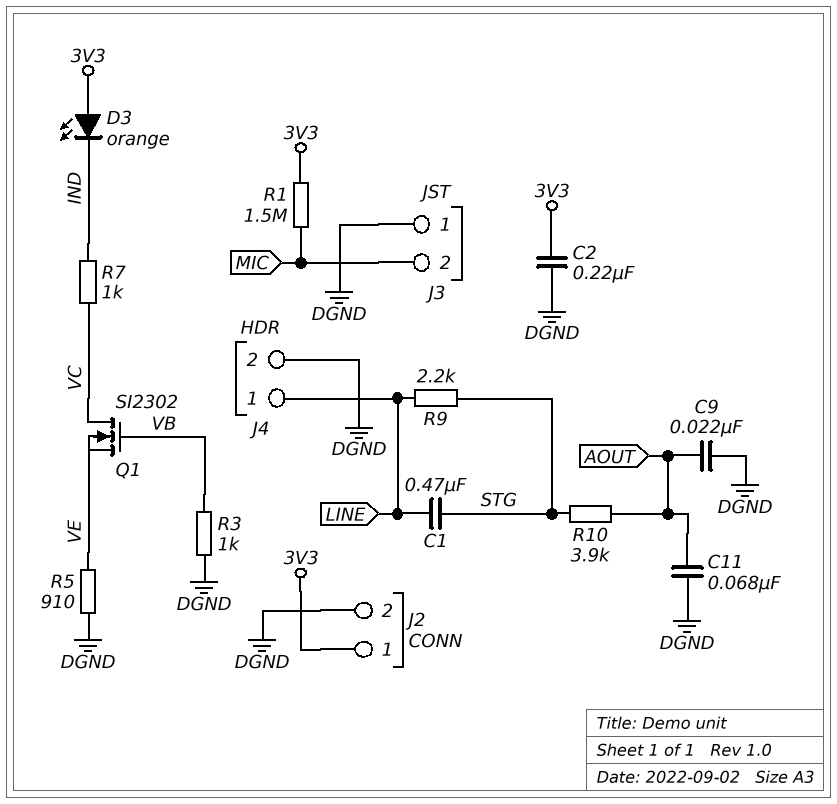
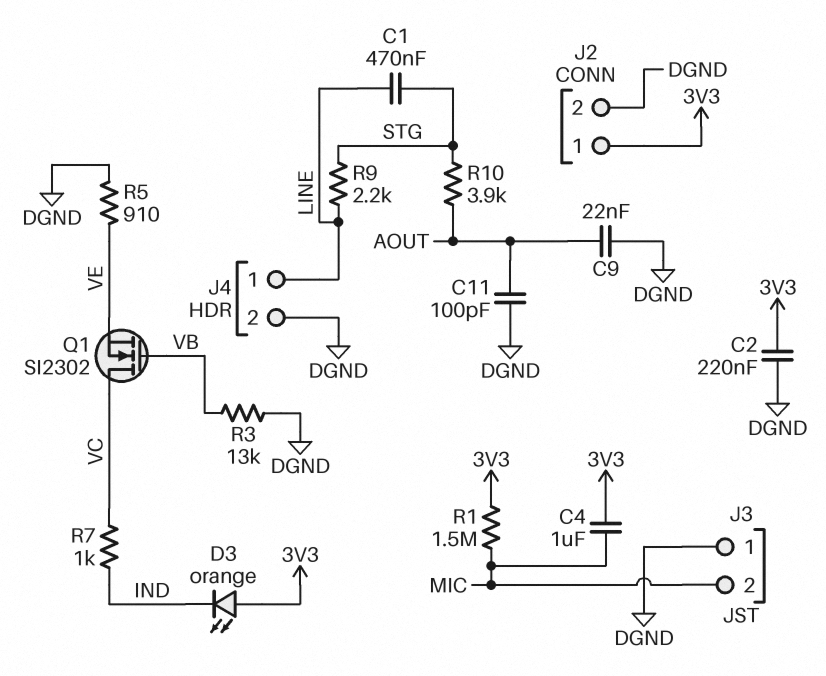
C4: none -> 1uF (3V3, MIC)
C11: 68nF (AOUT, DGND) -> 100pF (AOUT, DGND)
R3: 1k (DGND, VB) -> 13k (DGND, VB)

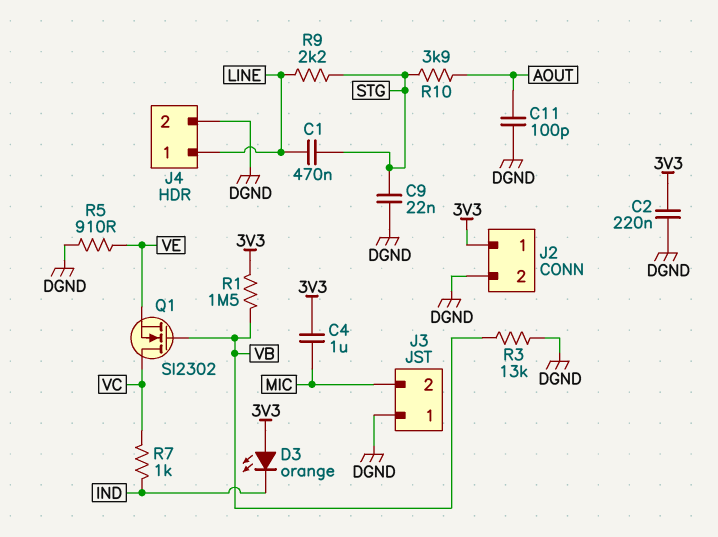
C9: 22nF (AOUT, DGND) -> 22nF (DGND, STG)
R1: 1.5M (3V3, MIC) -> 1.5M (3V3, VB)

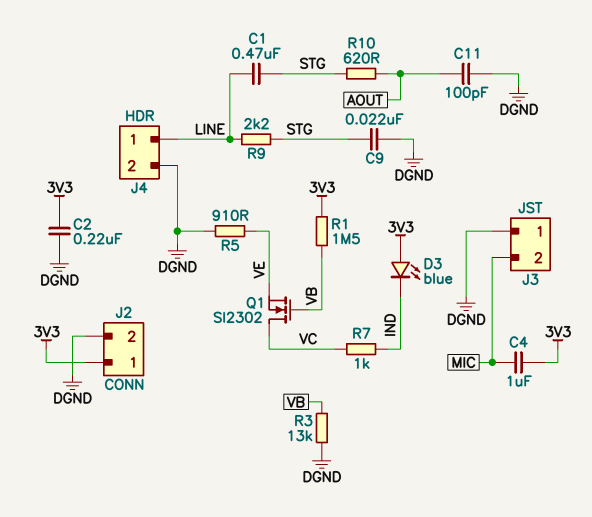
D3: LED orange (A 3V3, K IND) -> LED blue (A 3V3, K IND)
R10: 3.9k (AOUT, STG) -> 620 (AOUT, STG)

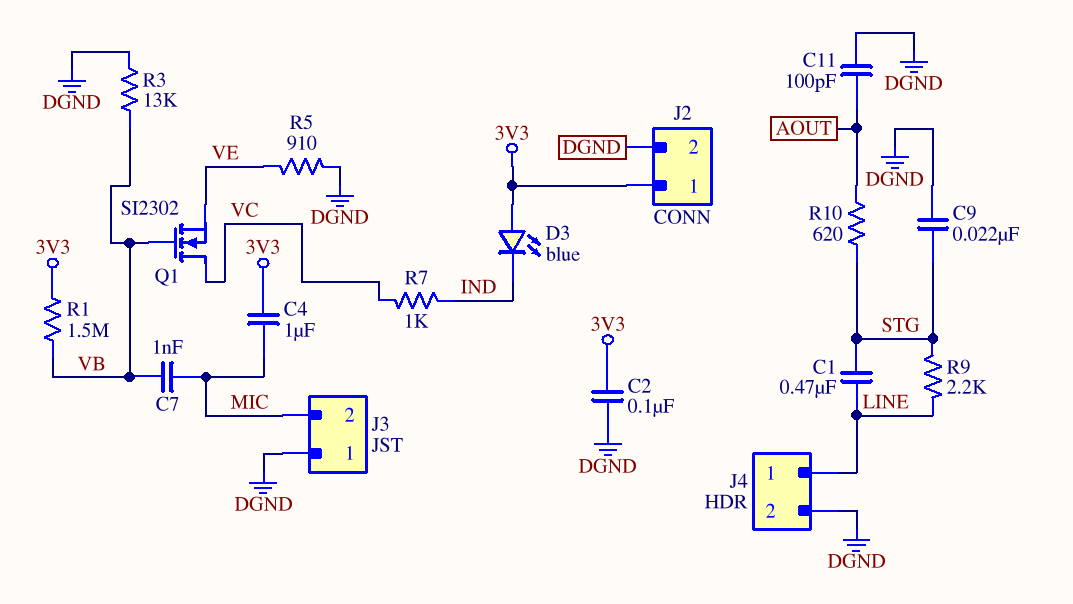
C2: 220nF (3V3, DGND) -> 100nF (3V3, DGND)
C7: none -> 1nF (MIC, VB)

